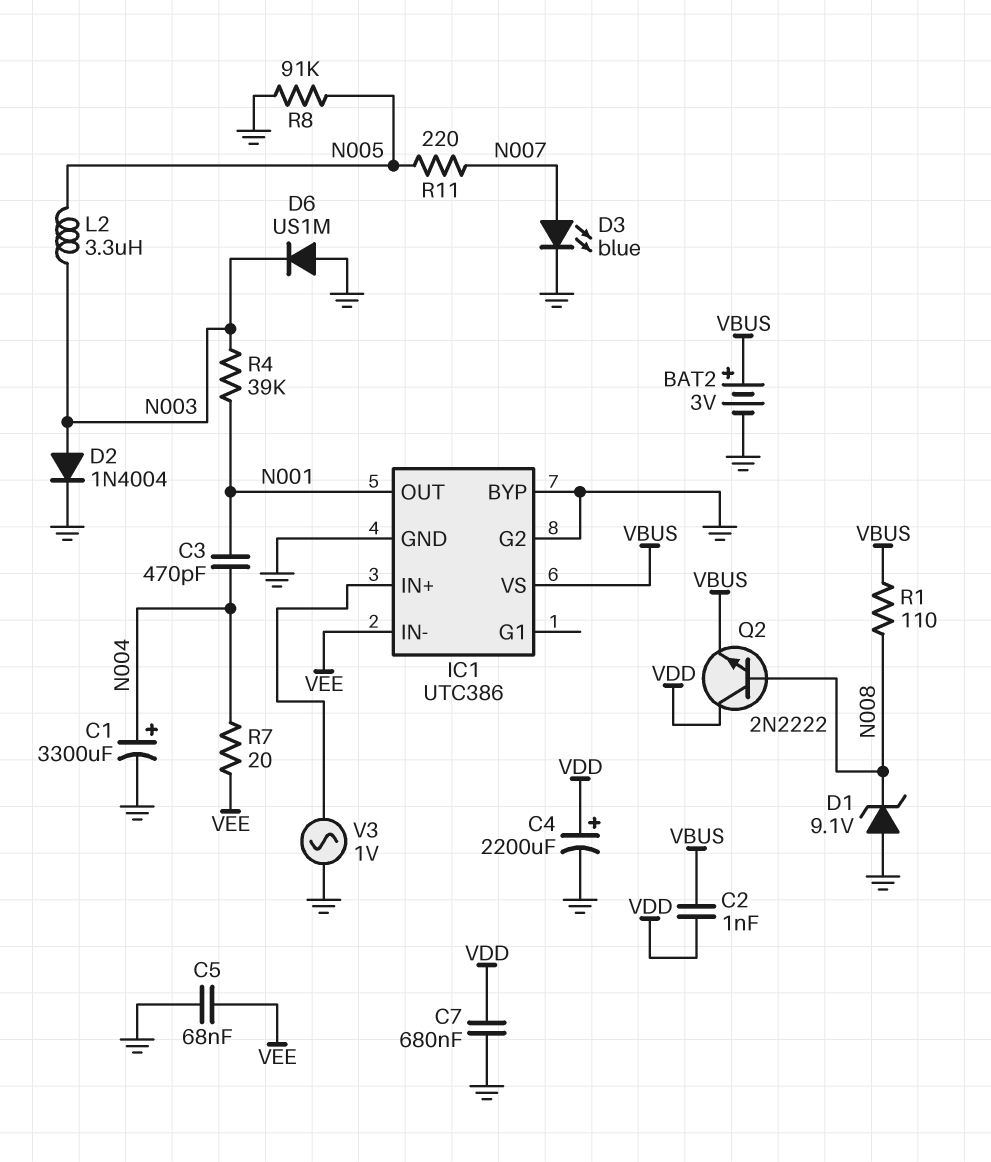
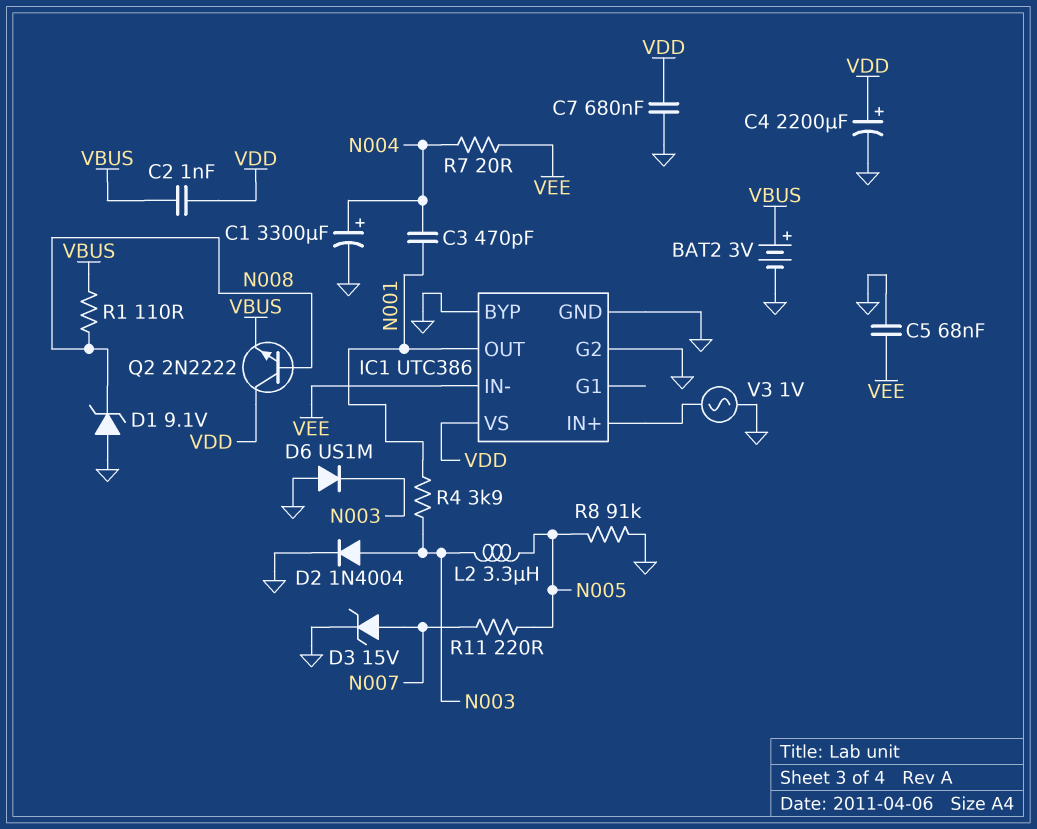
D3: LED blue (A N007, K GND) -> zener 15V (A N007, K GND)
IC1 pin VS: VBUS -> VDD
R4: 39k (N001, N003) -> 3.9k (N001, N003)

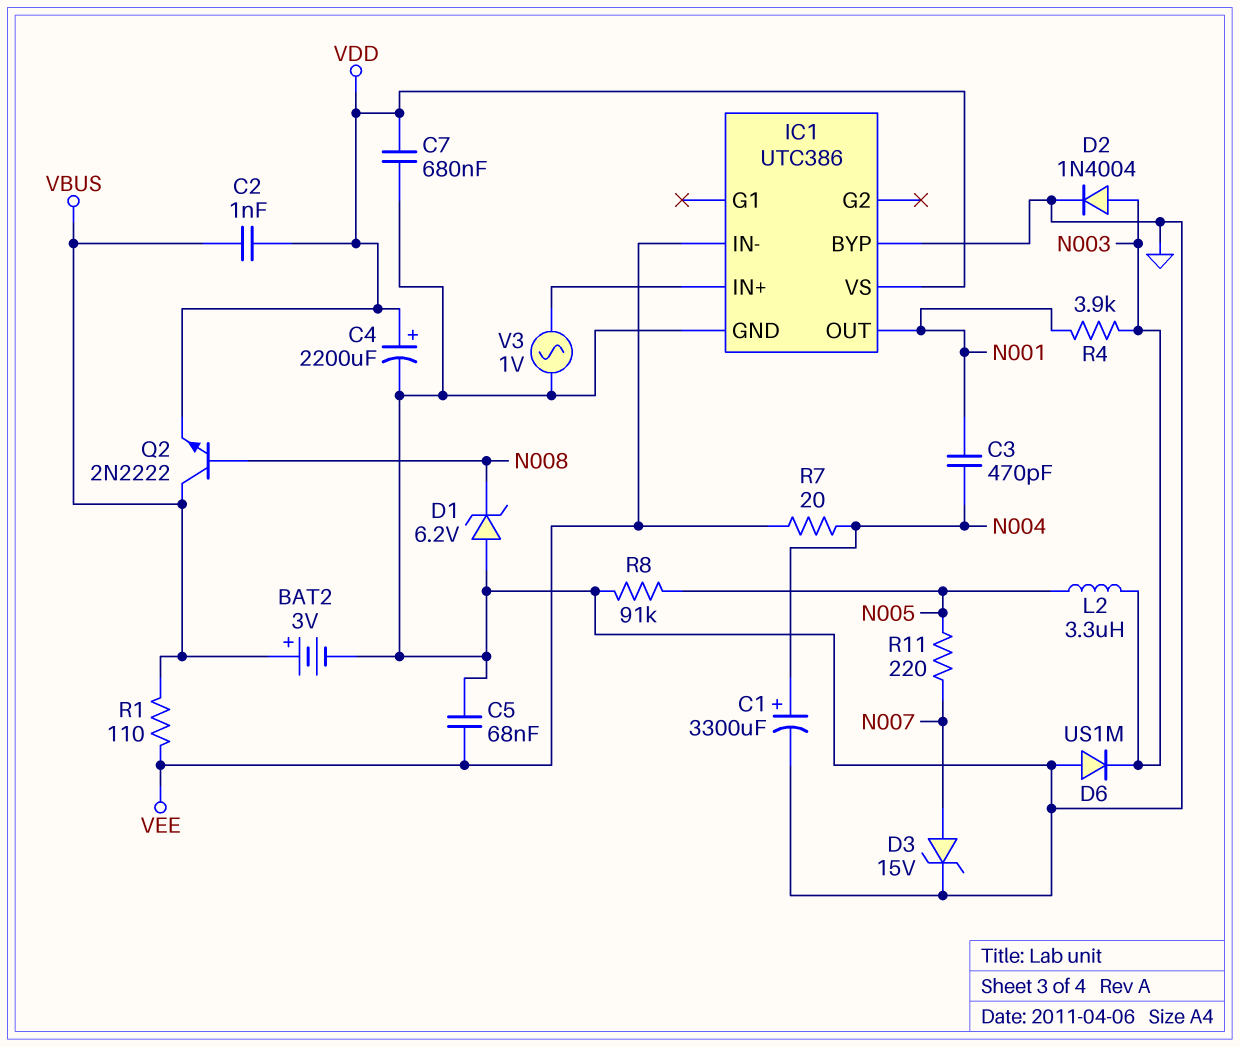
D1: zener 9.1V (A GND, K N008) -> zener 6.2V (A GND, K N008)
IC1 pin G2: GND -> none
Q2: NPN 2N2222 (B N008, C VDD, E VBUS) -> NPN 2N2222 (B N008, C VBUS, E VDD)
R1: 110 (N008, VBUS) -> 110 (VBUS, VEE)

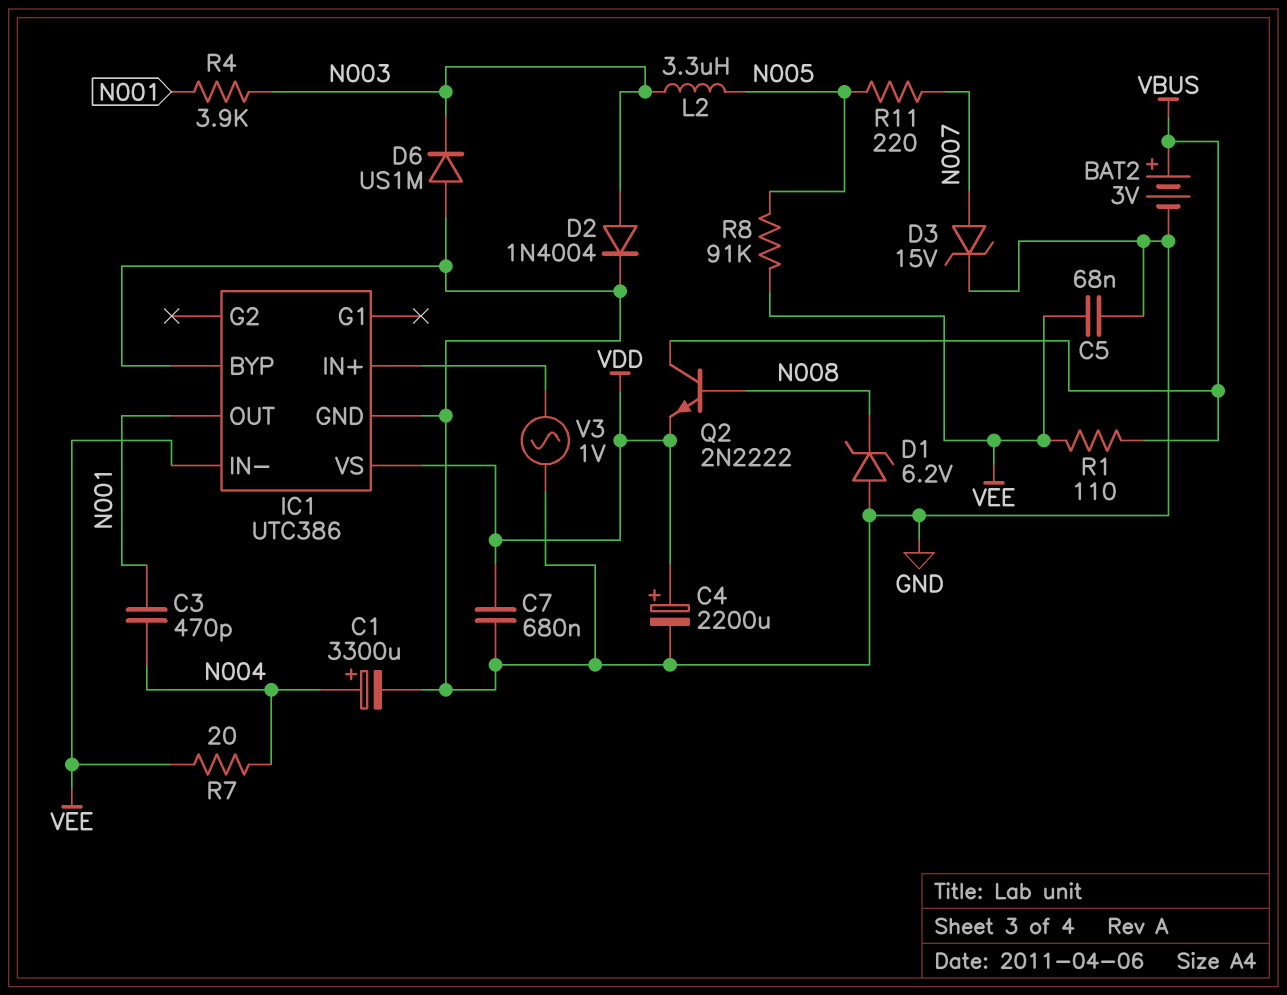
C2: 1nF (VBUS, VDD) -> none
R8: 91k (GND, N005) -> 91k (N005, VEE)

